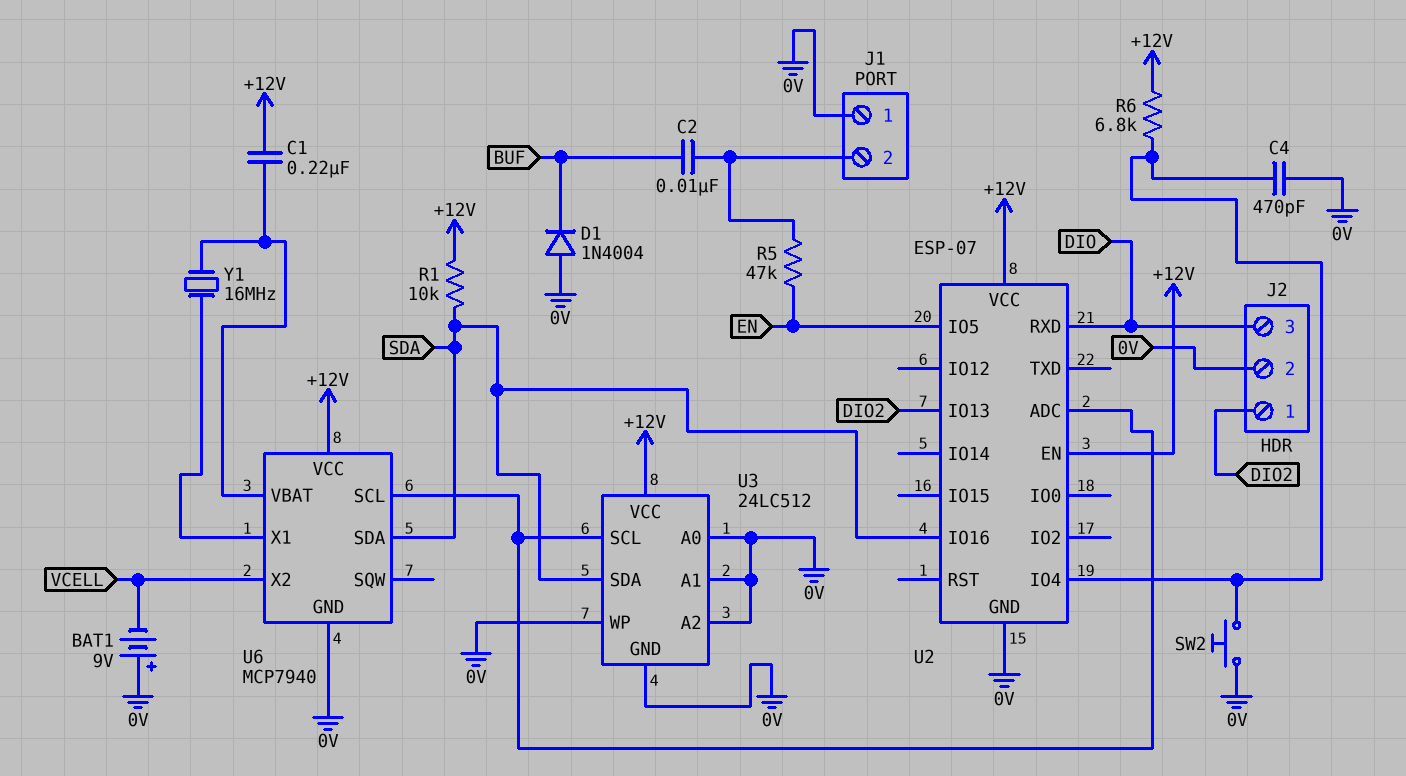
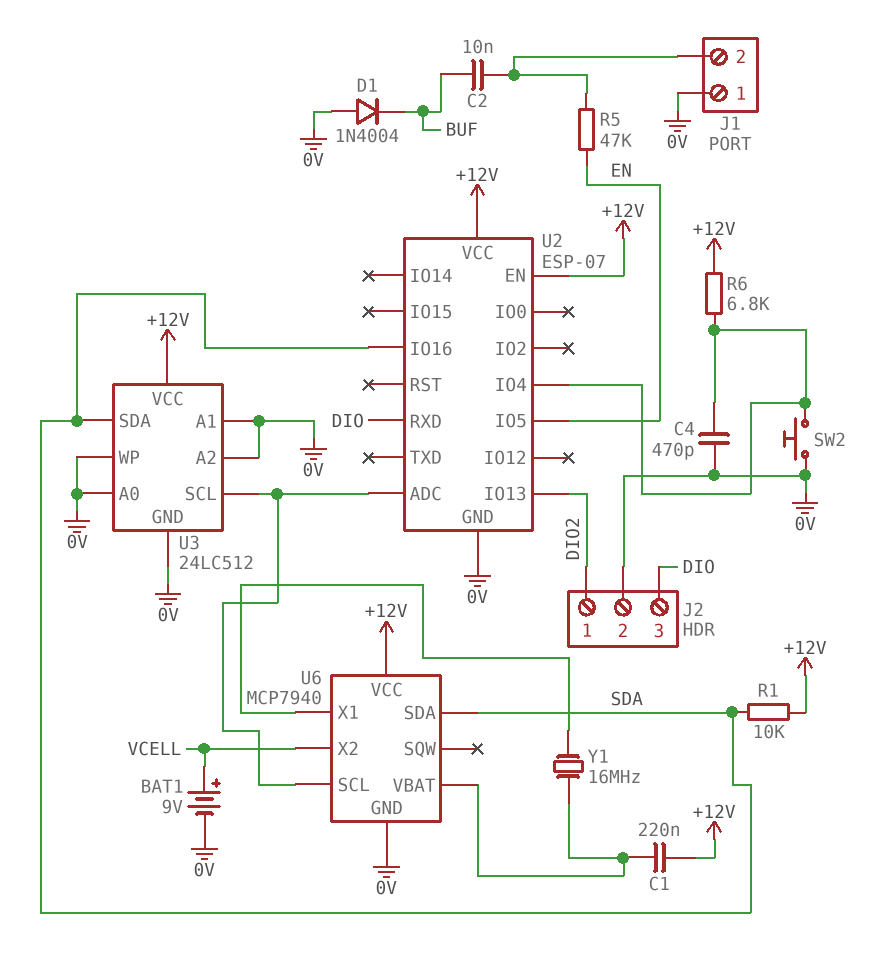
BAT1: 9V (plus 0V, minus VCELL) -> 9V (plus VCELL, minus 0V)

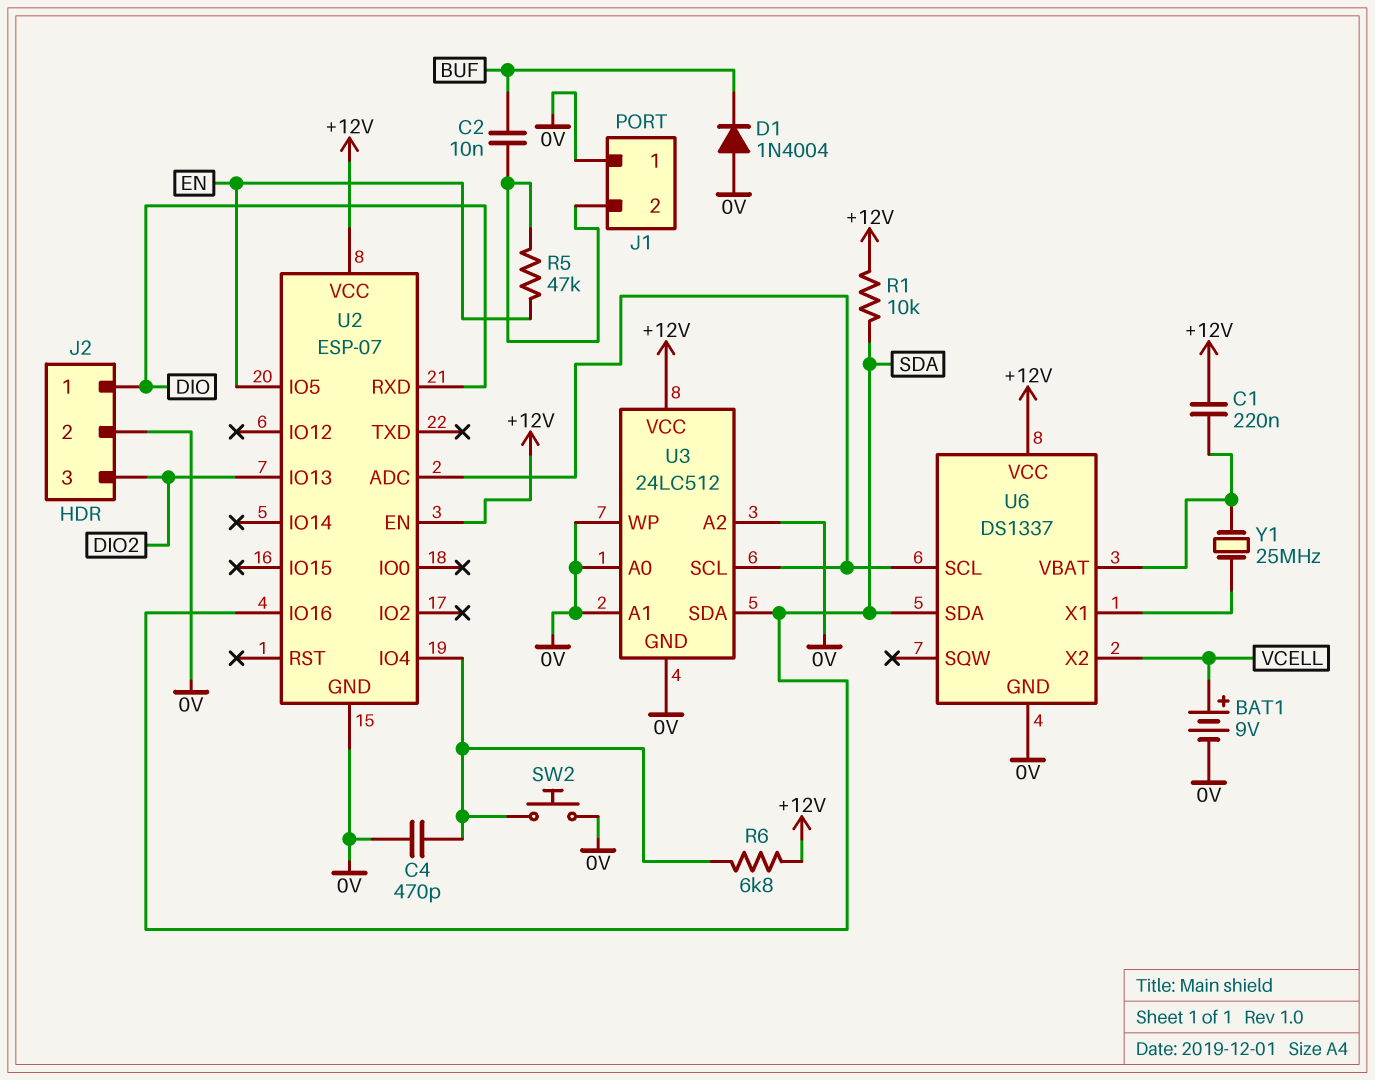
J2 pin 1: DIO2 -> DIO
J2 pin 3: DIO -> DIO2
U6: MCP7940 -> DS1337
Y1: 16MHz (U6/VBAT, U6/X1) -> 25MHz (U6/VBAT, U6/X1)

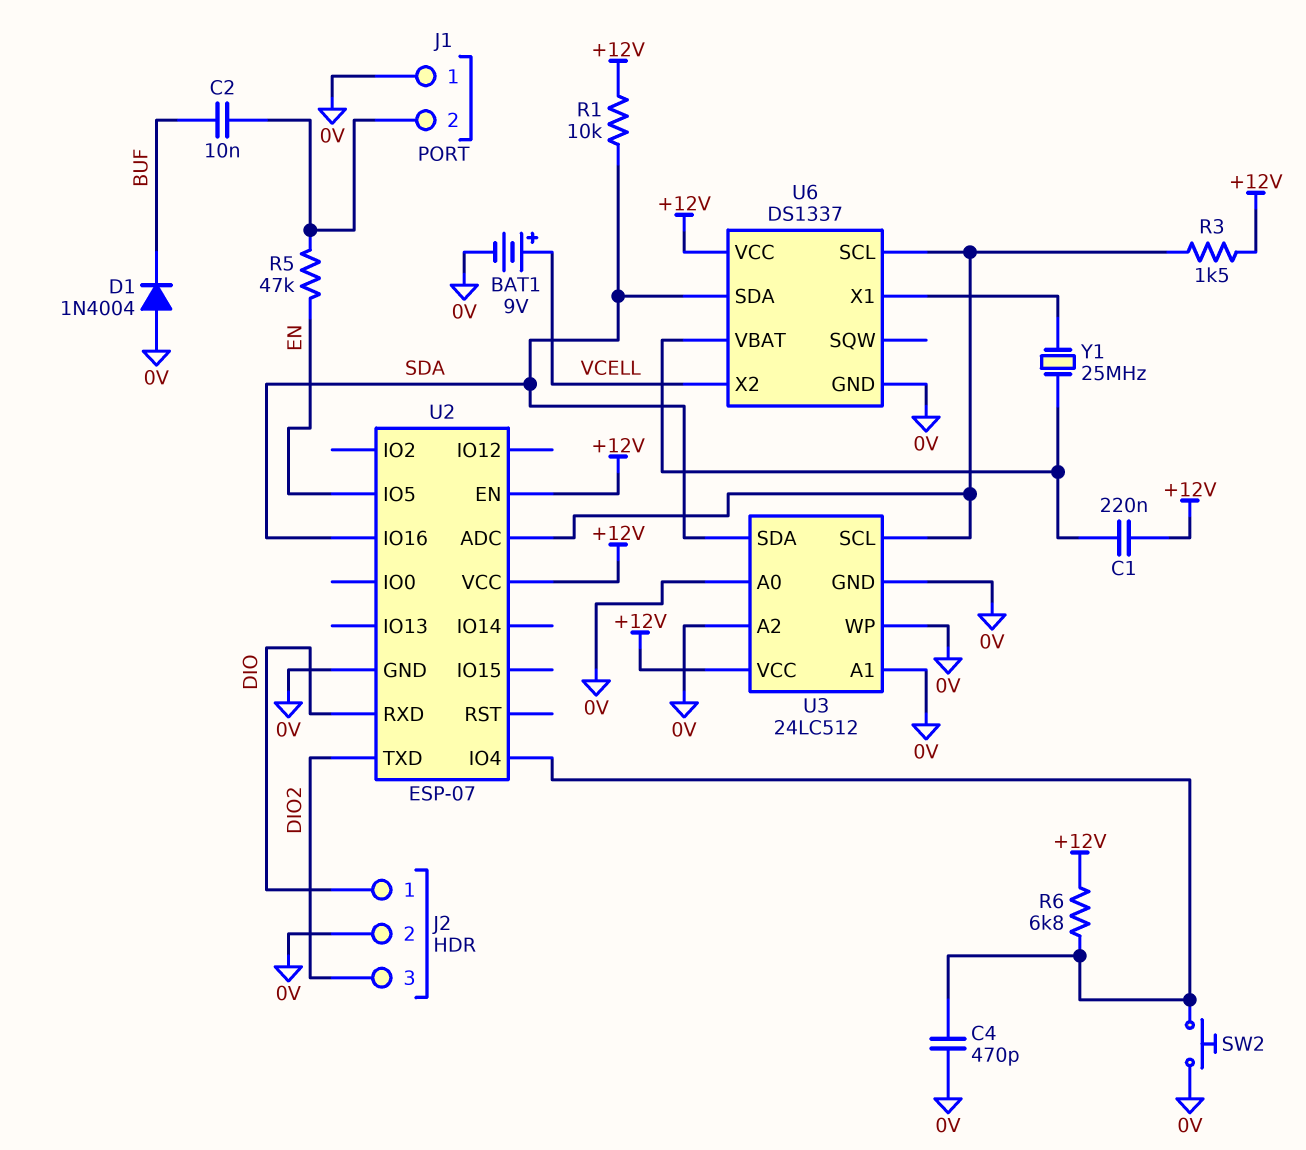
R3: none -> 1.5k (+12V, U2/ADC)
U2 pin IO13: DIO2 -> none
U2 pin TXD: none -> DIO2

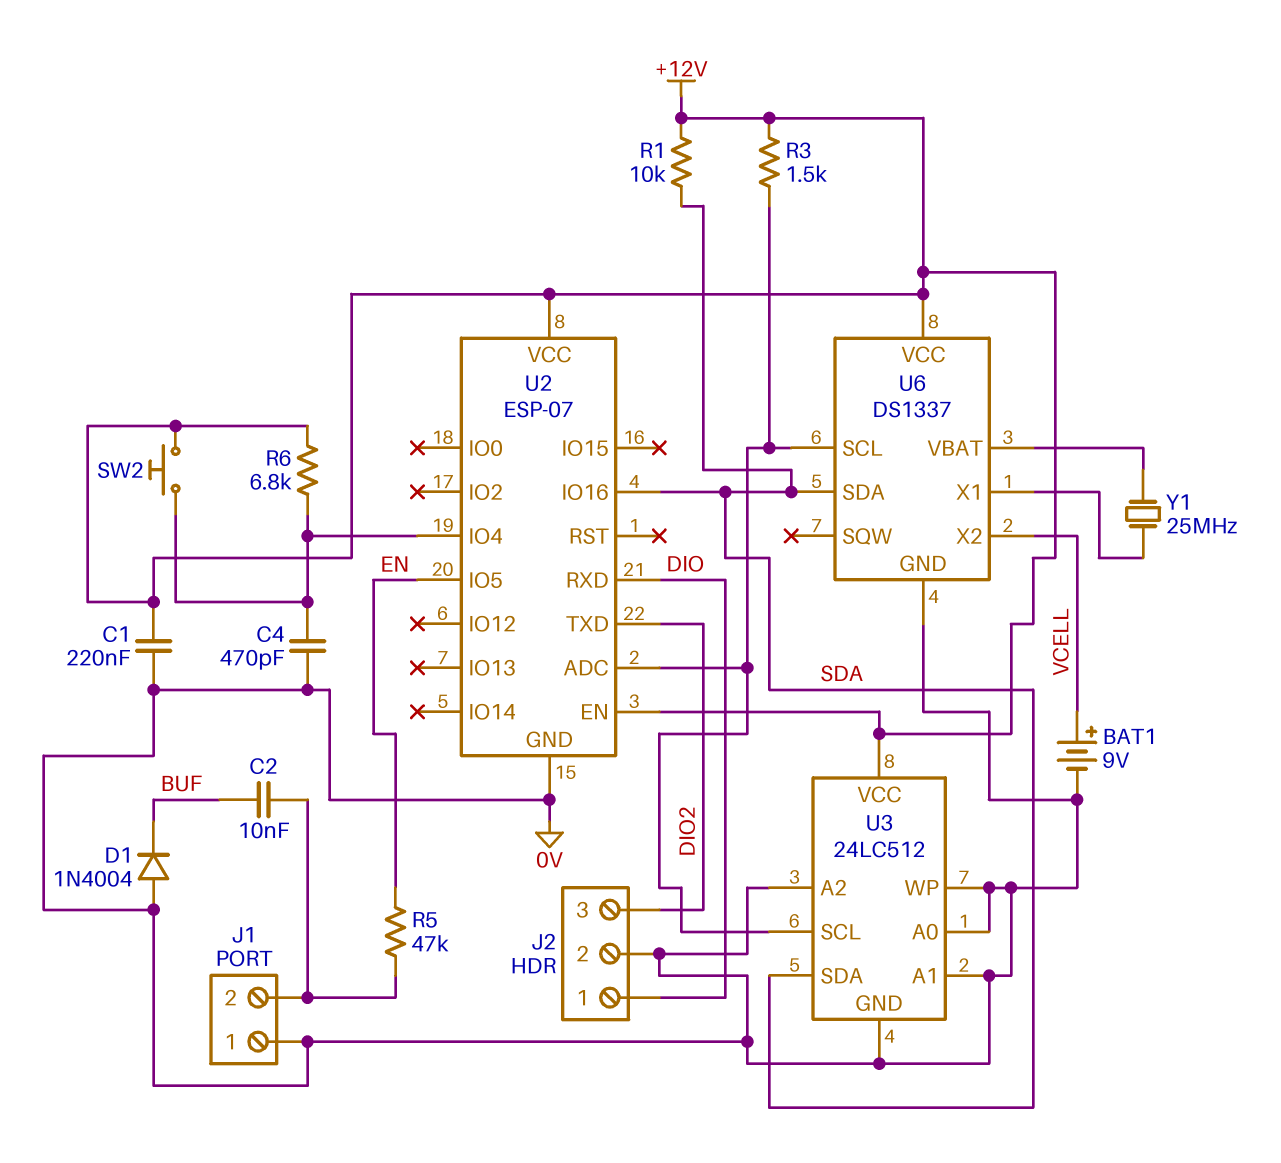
C1: 220nF (+12V, U6/VBAT) -> 220nF (+12V, 0V)
SW2: button (0V, U2/IO4) -> button (+12V, U2/IO4)

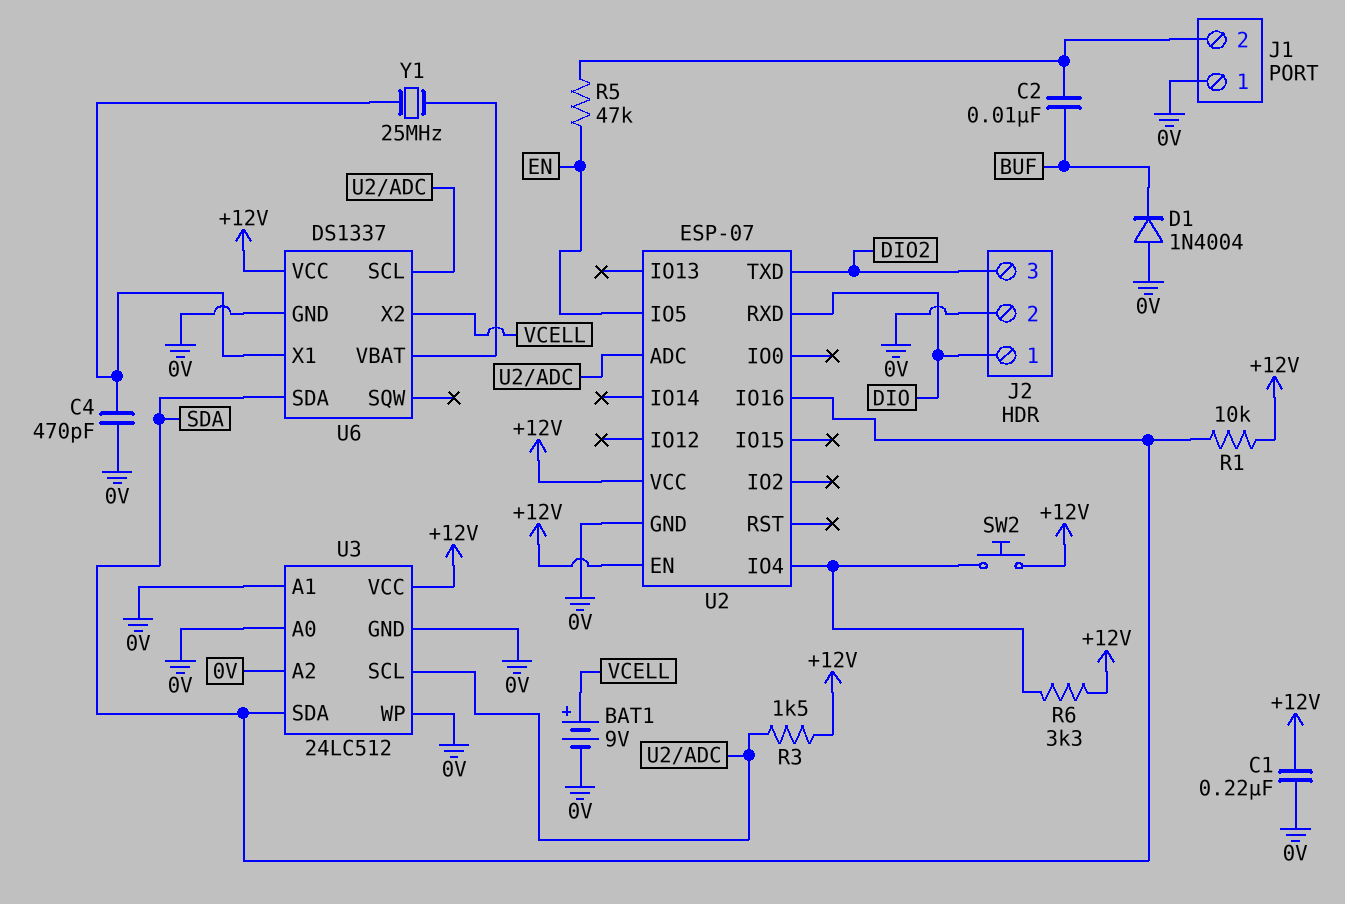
C4: 470pF (0V, U2/IO4) -> 470pF (0V, U6/X1)
R6: 6.8k (+12V, U2/IO4) -> 3.3k (+12V, U2/IO4)

